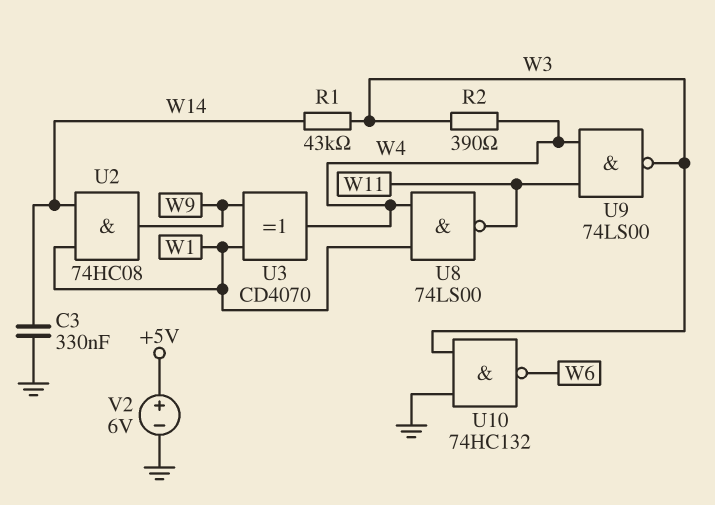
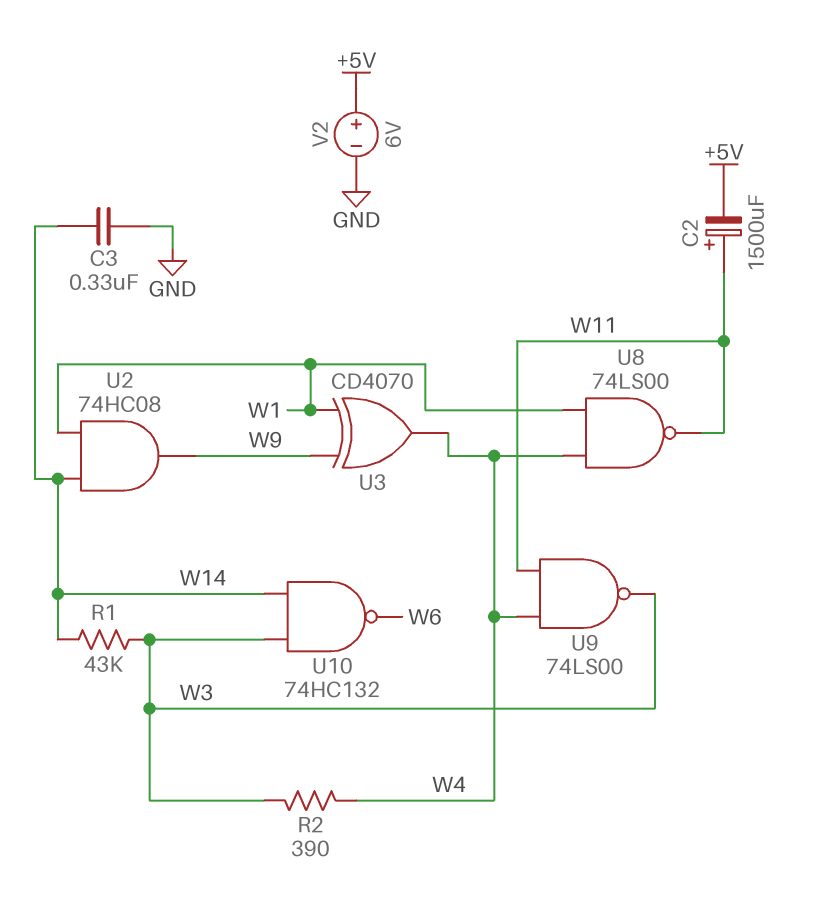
C2: none -> 1500uF (plus W11, minus +5V)
U10: NAND 74HC132 (in GND, in W3, out W6) -> NAND 74HC132 (in W3, in W14, out W6)

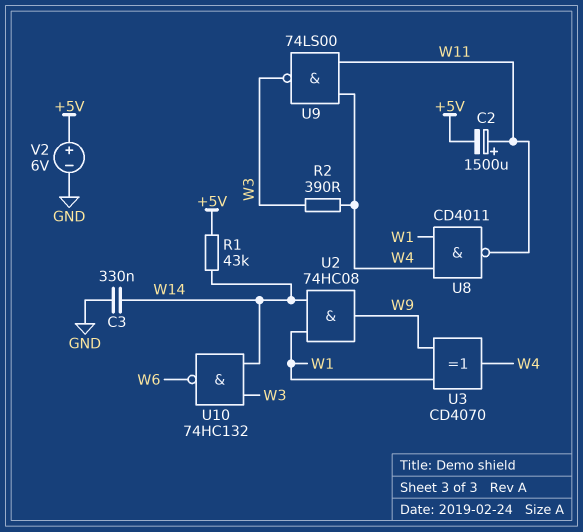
R1: 43k (W3, W14) -> 43k (+5V, W14)
U8: NAND 74LS00 (in W1, in W4, out W11) -> NAND CD4011 (in W1, in W4, out W11)

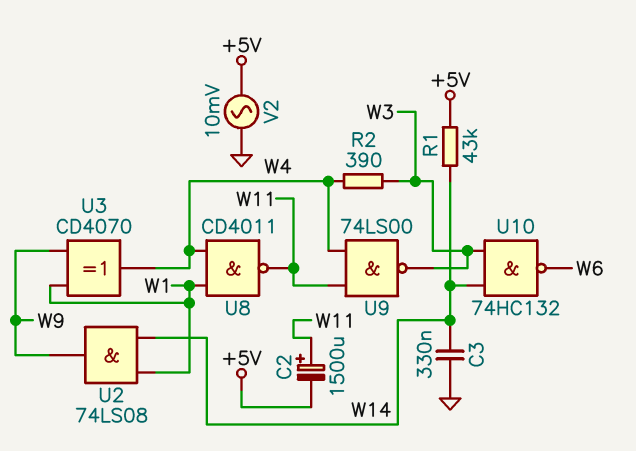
U2: AND 74HC08 (in W1, in W14, out W9) -> AND 74LS08 (in W1, in W14, out W9)
V2: 6V (plus +5V, minus GND) -> AC 10mV (+5V, GND)

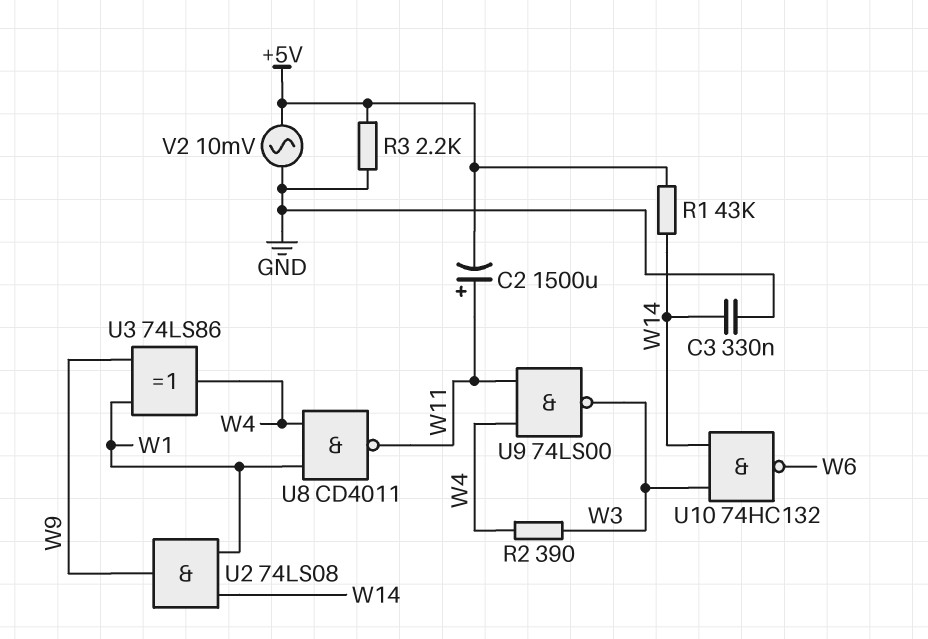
R3: none -> 2.2k (+5V, GND)
U3: XOR CD4070 (in W1, in W9, out W4) -> XOR 74LS86 (in W1, in W9, out W4)

